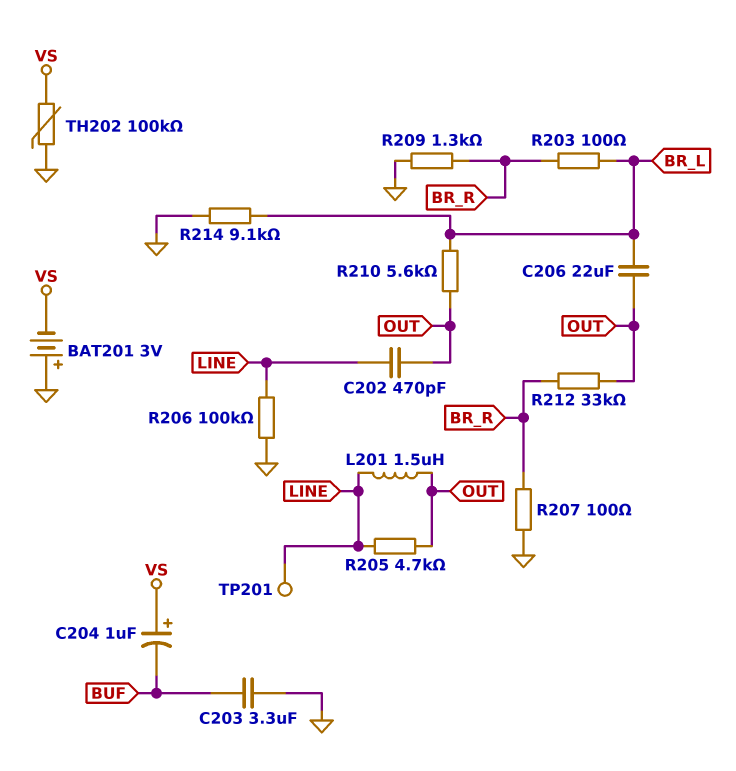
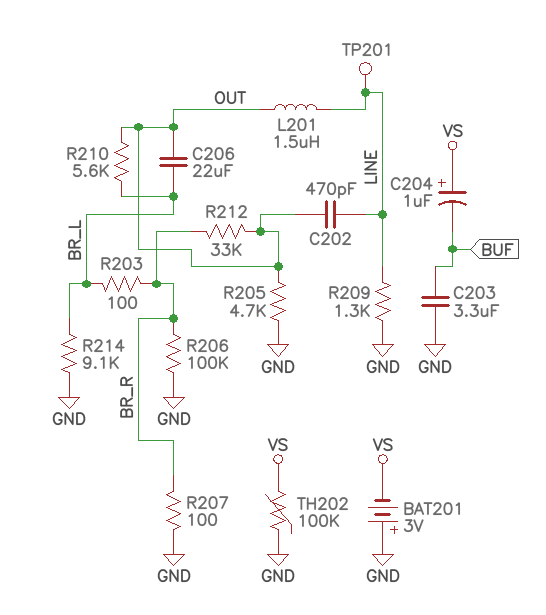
R205: 4.7k (LINE, OUT) -> 4.7k (GND, OUT)
R206: 100k (GND, LINE) -> 100k (BR_R, GND)
R209: 1.3k (BR_R, GND) -> 1.3k (GND, LINE)

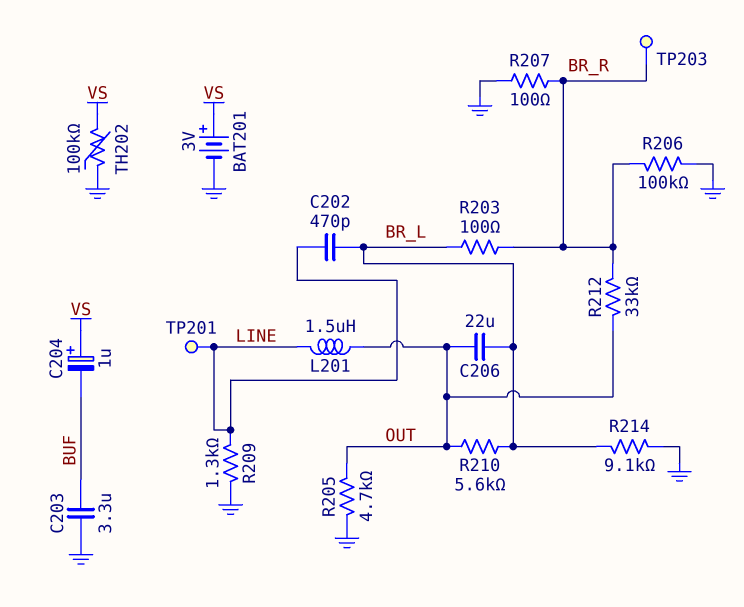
BAT201: 3V (plus GND, minus VS) -> 3V (plus VS, minus GND)
C202: 470pF (LINE, OUT) -> 470pF (BR_L, LINE)
TP203: none -> test point (BR_R)

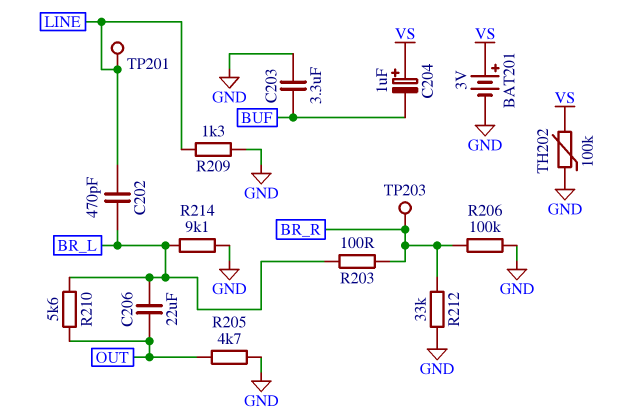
L201: 1.5uH (LINE, OUT) -> none
R207: 100 (BR_R, GND) -> none
R212: 33k (BR_R, OUT) -> 33k (BR_R, GND)

